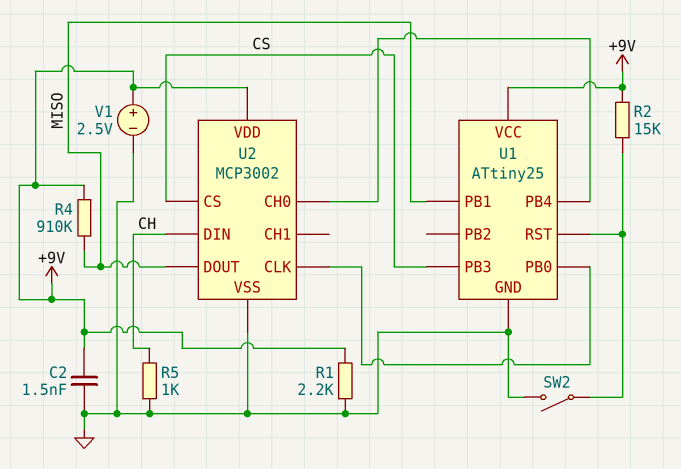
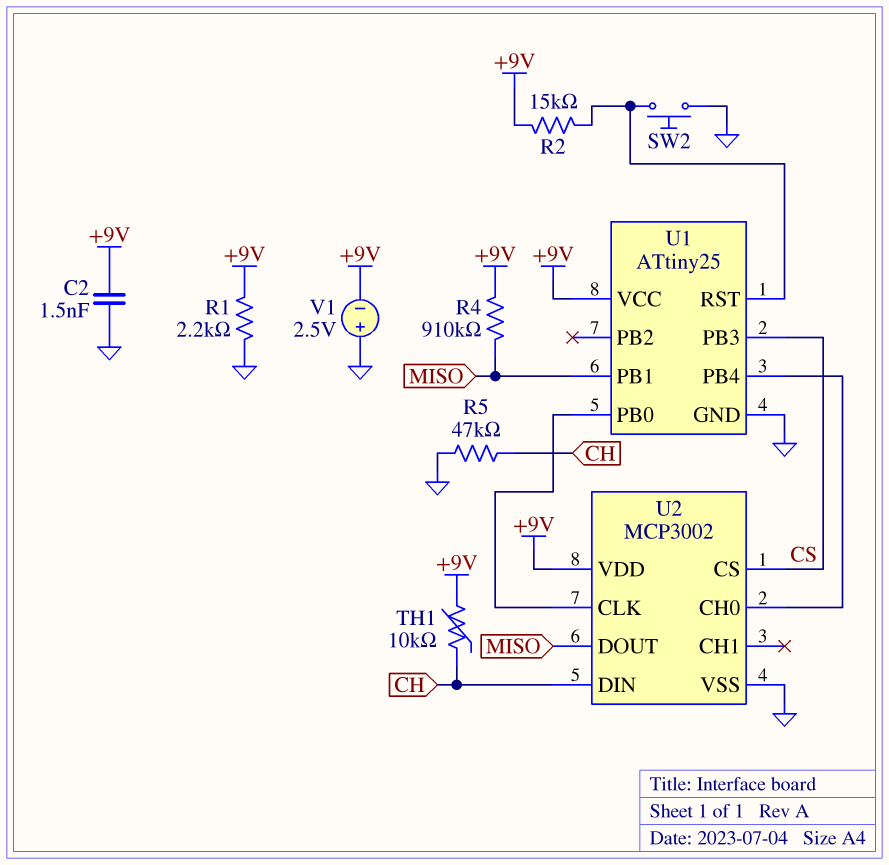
R5: 1k (CH, GND) -> 47k (CH, GND)
SW2: switch (GND, U1/RST) -> button (GND, U1/RST)
TH1: none -> 10k (+9V, CH)
V1: 2.5V (plus +9V, minus GND) -> 2.5V (plus GND, minus +9V)

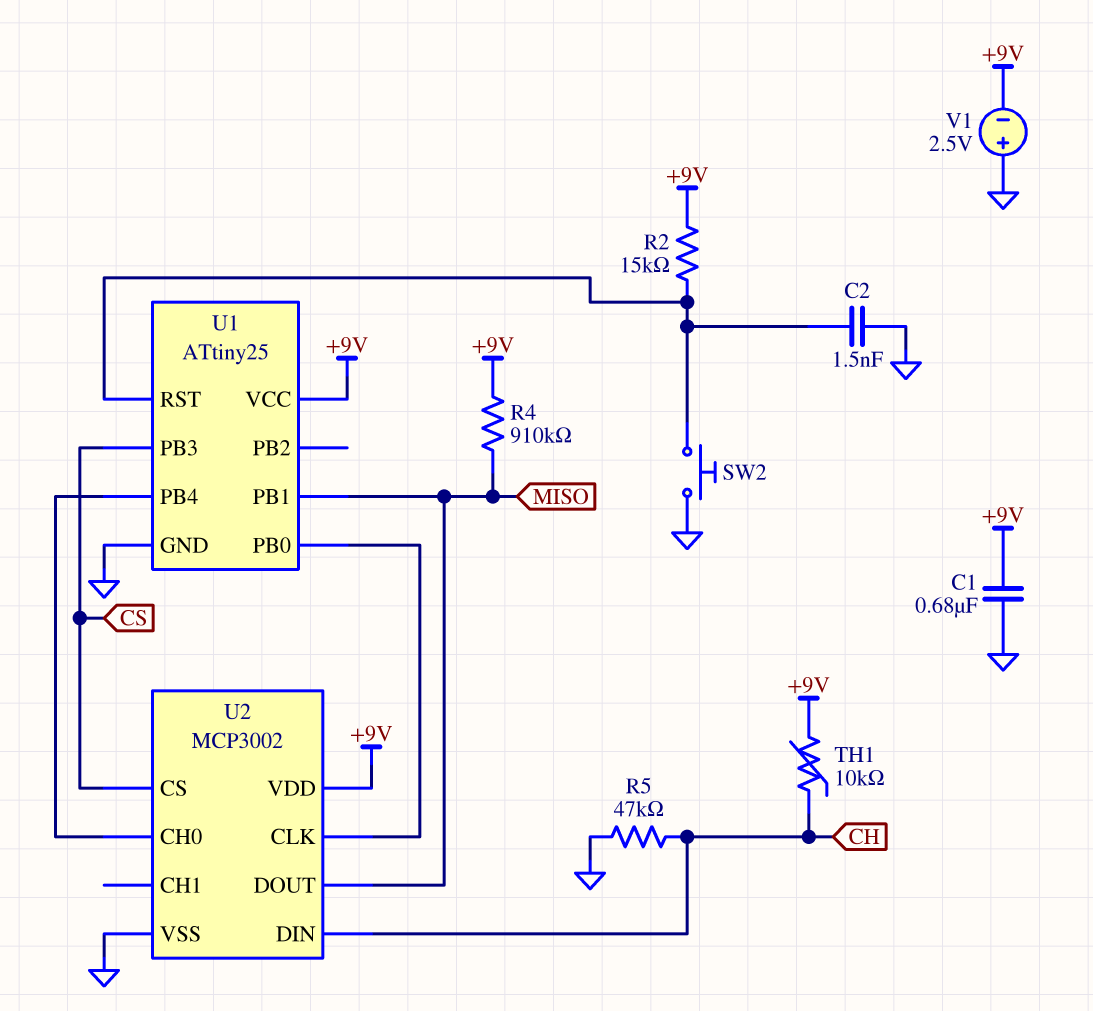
C1: none -> 680nF (+9V, GND)
C2: 1.5nF (+9V, GND) -> 1.5nF (GND, U1/RST)
R1: 2.2k (+9V, GND) -> none

